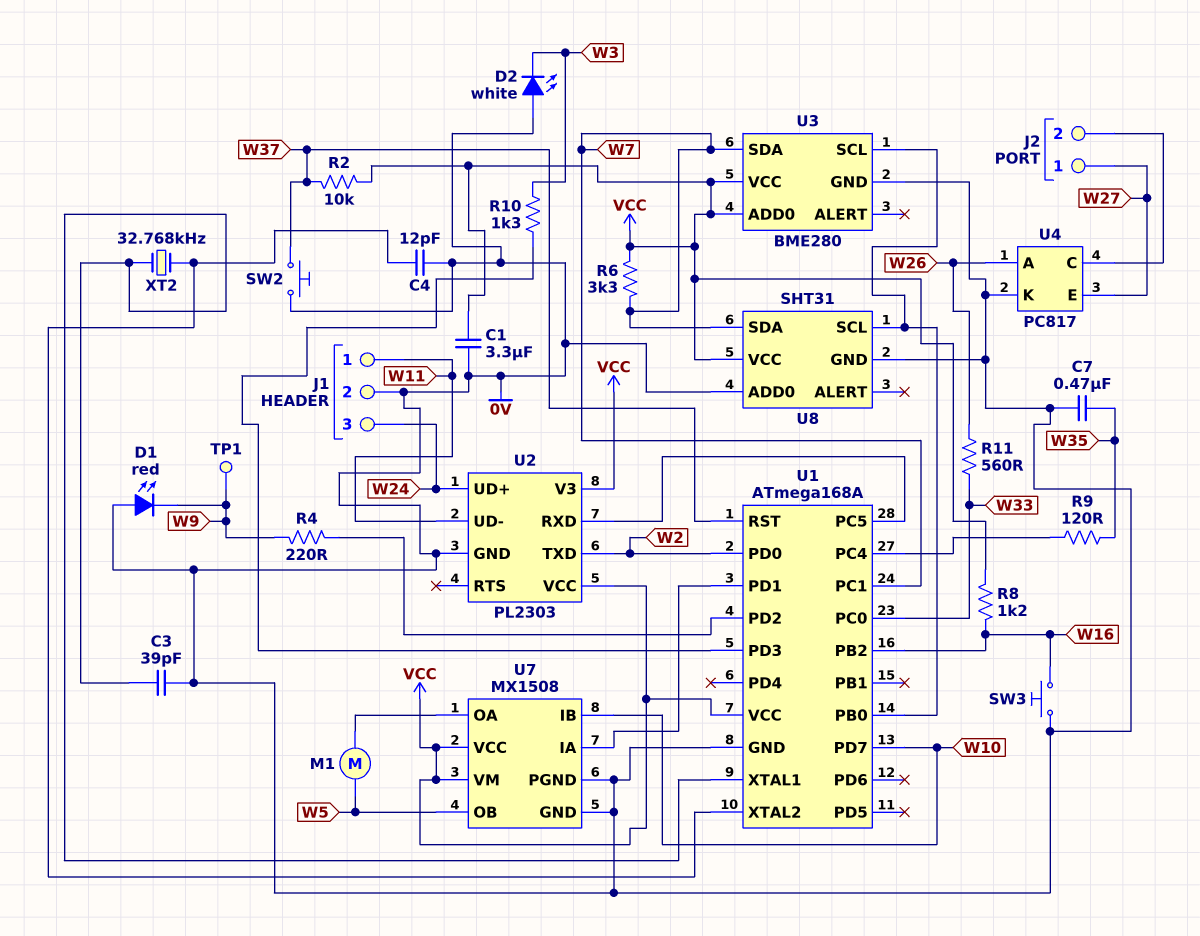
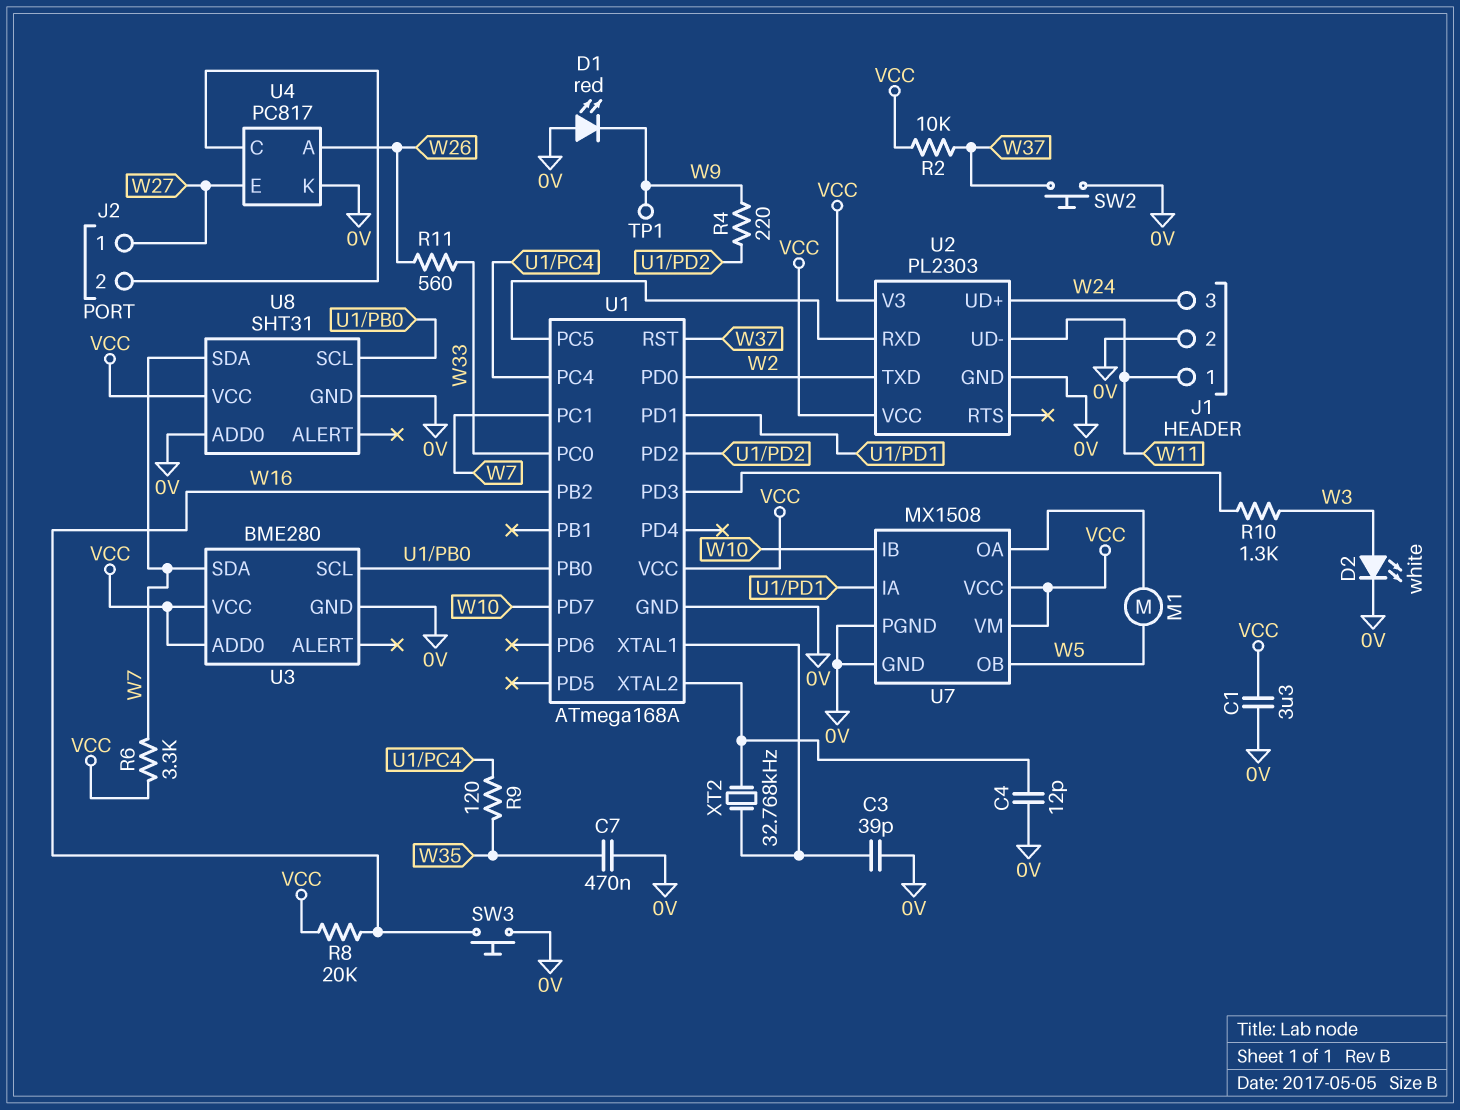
D2: LED white (A 0V, K W3) -> LED white (A W3, K 0V)
R8: 1.2k (VCC, W16) -> 20k (VCC, W16)

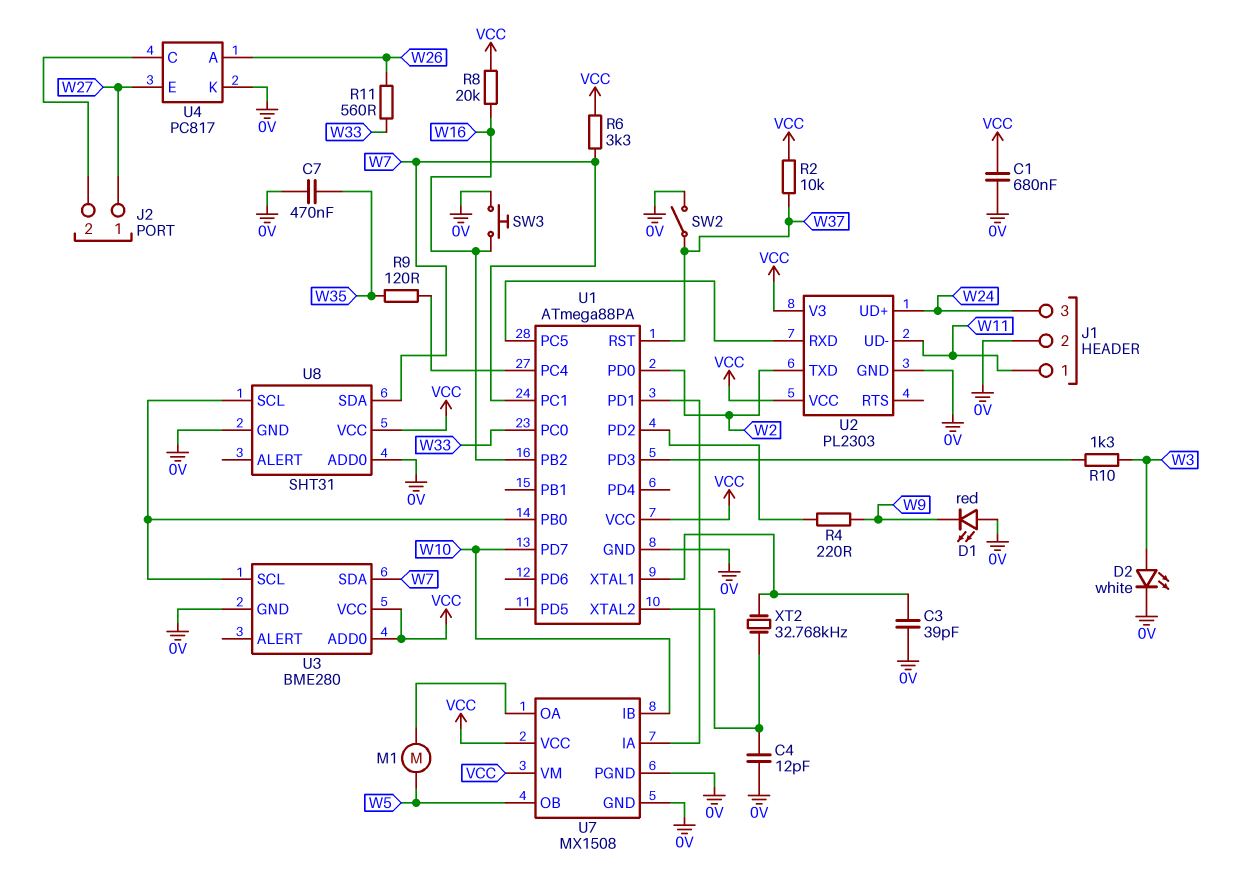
C1: 3.3uF (0V, VCC) -> 680nF (0V, VCC)
SW2: button (0V, W37) -> switch (0V, W37)
TP1: test point (W9) -> none
U1: ATmega168A -> ATmega88PA

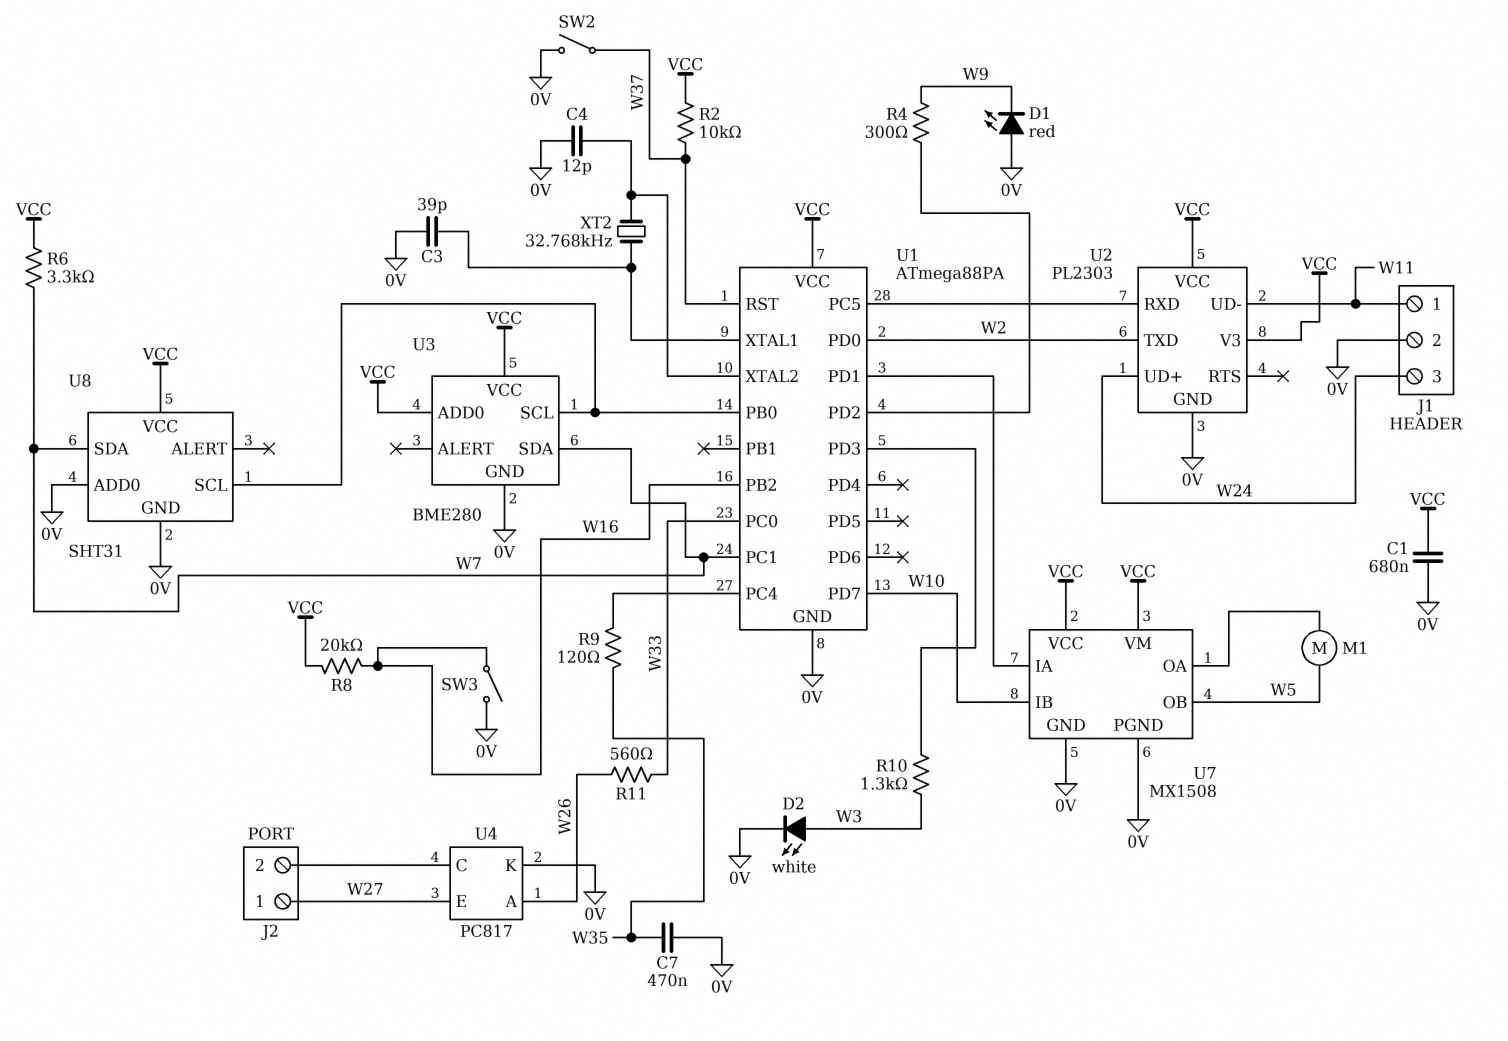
R4: 220 (U1/PD2, W9) -> 300 (U1/PD2, W9)
SW3: button (0V, W16) -> switch (0V, W16)

